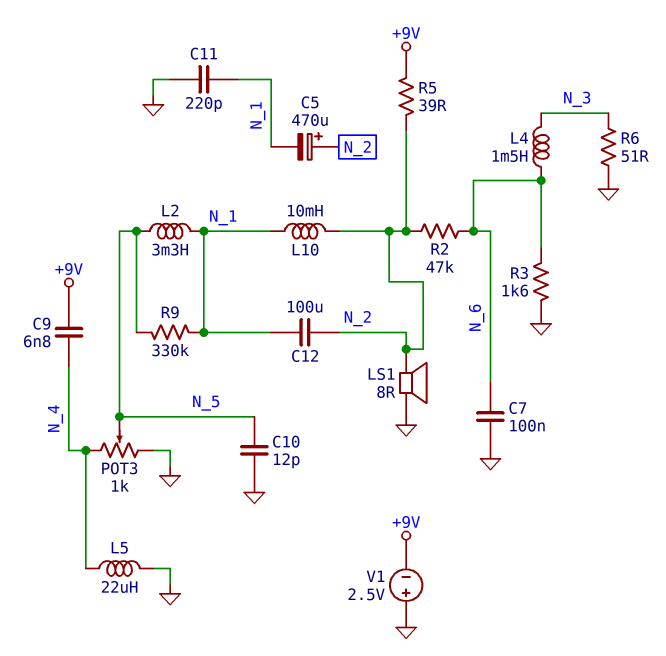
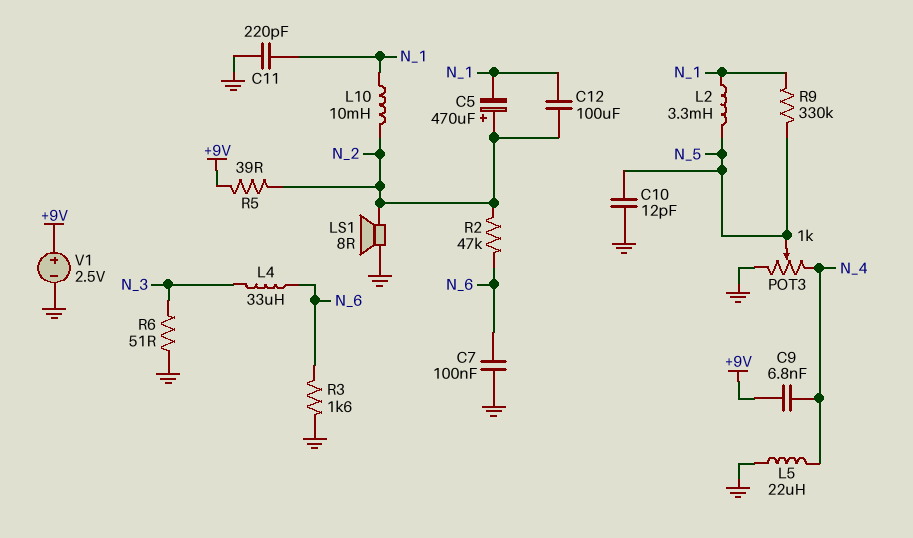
L4: 1.5mH (N_3, N_6) -> 33uH (N_3, N_6)
V1: 2.5V (plus GND, minus +9V) -> 2.5V (plus +9V, minus GND)

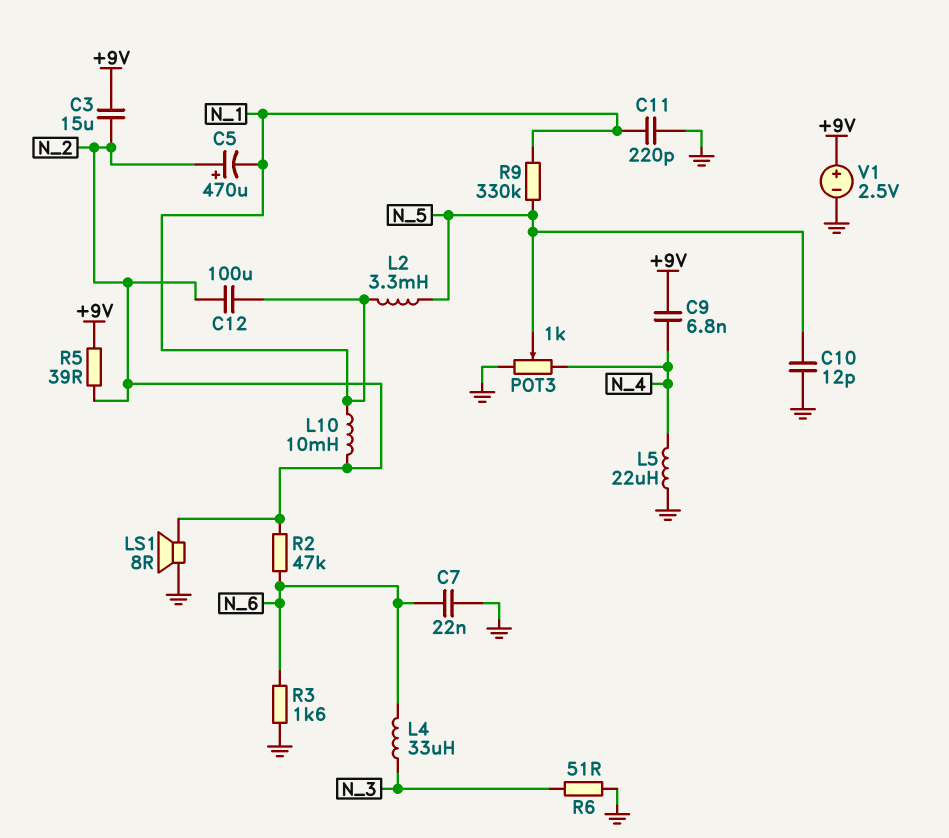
C3: none -> 15uF (+9V, N_2)
C7: 100nF (GND, N_6) -> 22nF (GND, N_6)

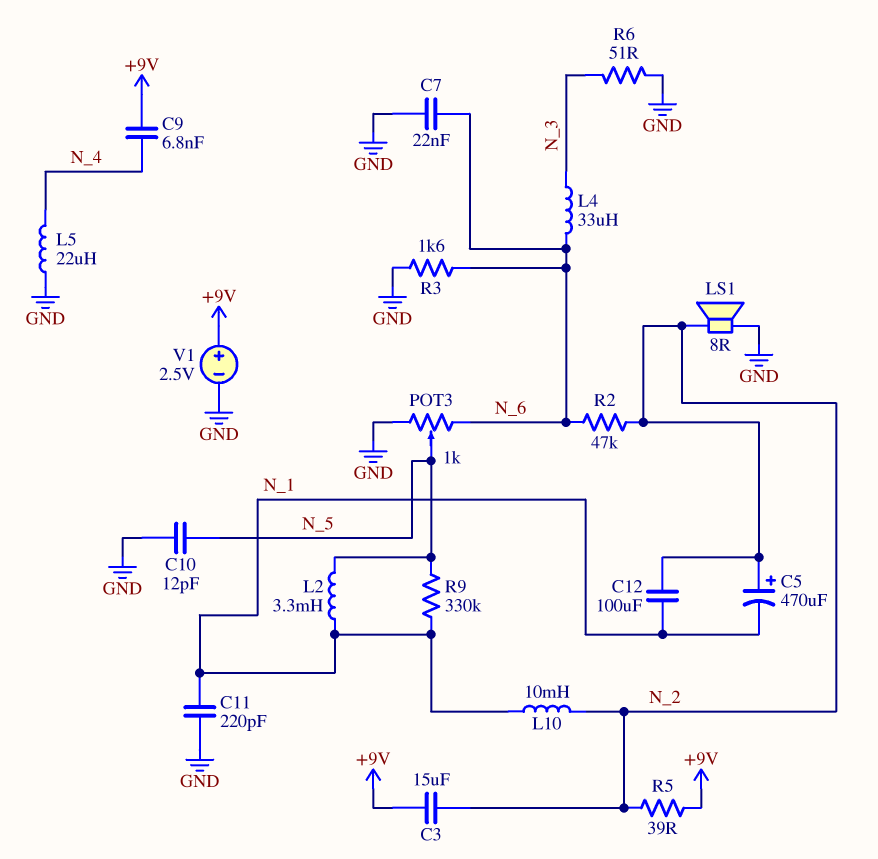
POT3: 1k (GND, N_4, wiper N_5) -> 1k (GND, N_6, wiper N_5)

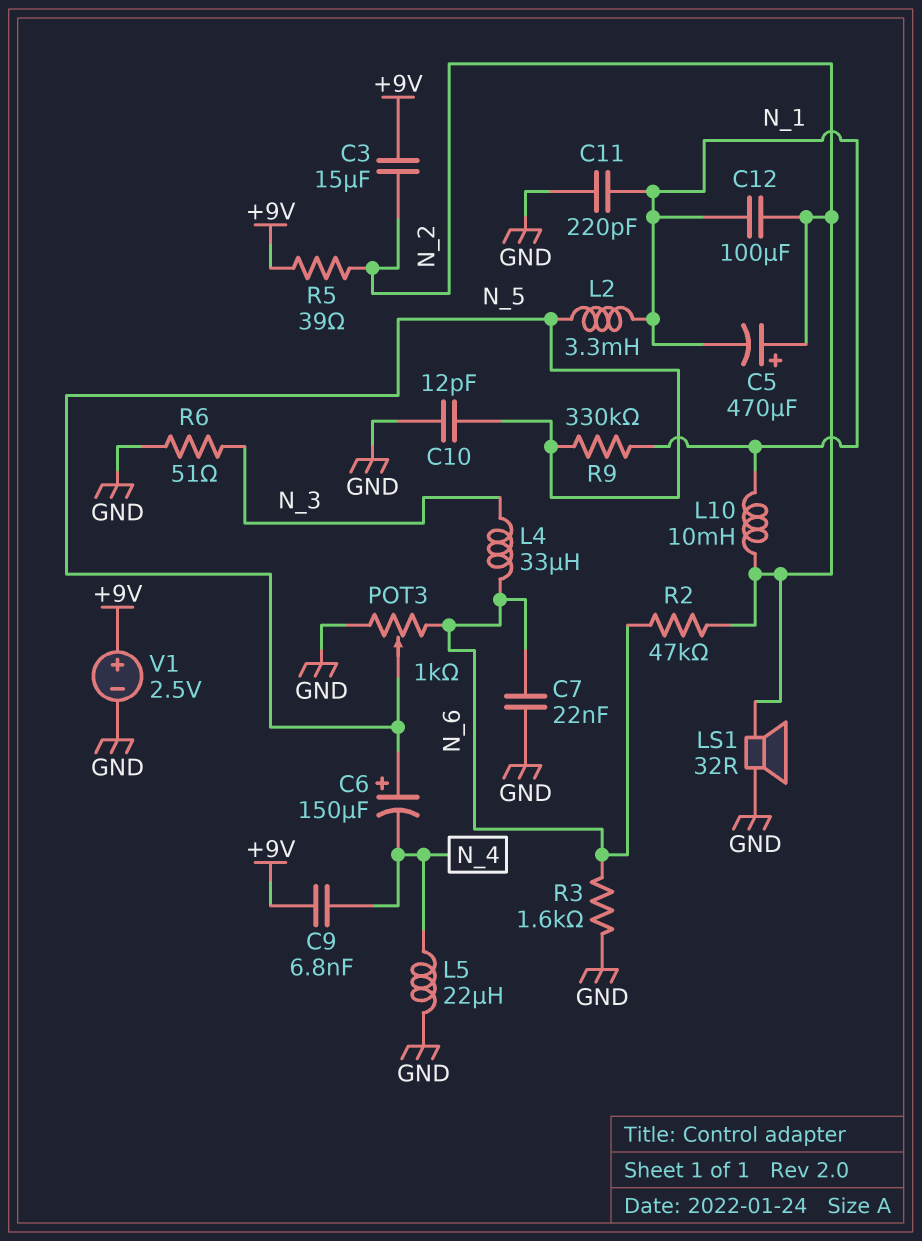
C6: none -> 150uF (plus N_5, minus N_4)
LS1: speaker 8R (GND, N_2) -> speaker 32R (GND, N_2)

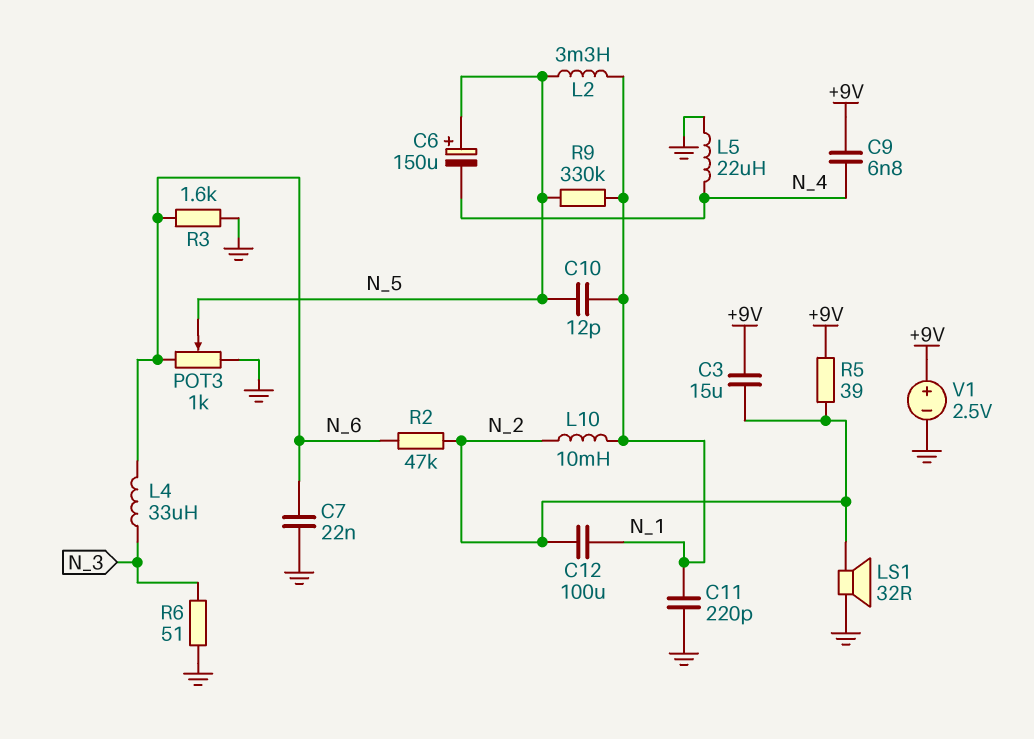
C5: 470uF (plus N_2, minus N_1) -> none
C10: 12pF (GND, N_5) -> 12pF (N_1, N_5)

